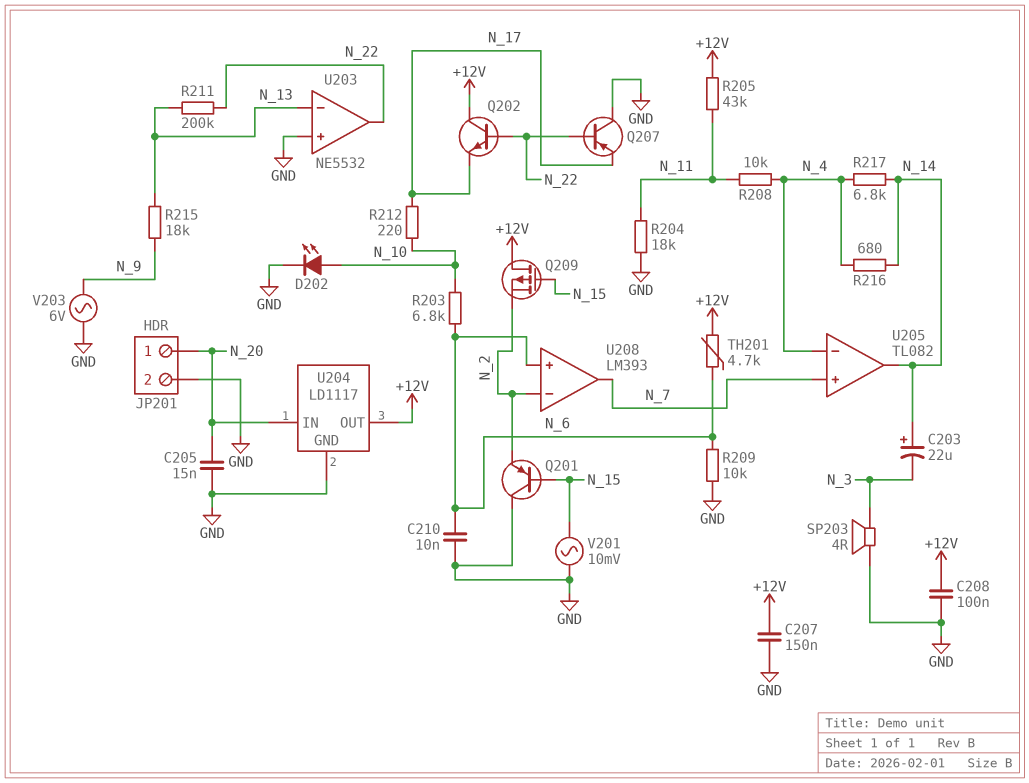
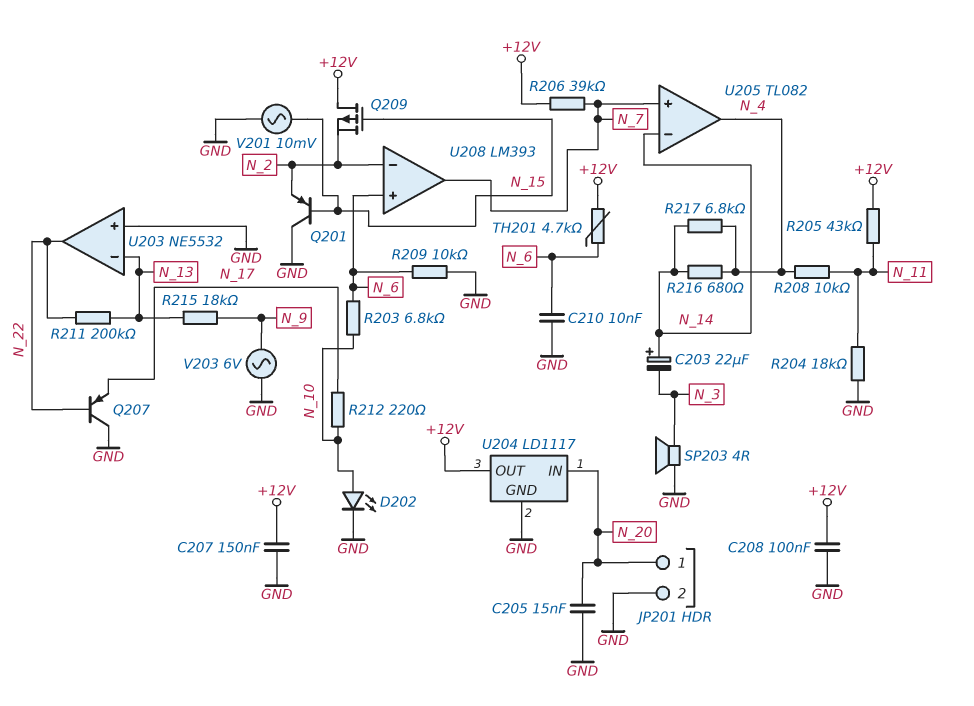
Q202: NPN (B N_22, C +12V, E N_17) -> none
R206: none -> 39k (+12V, N_7)
U205 pin in-: N_4 -> N_14
U205 pin out: N_14 -> N_4

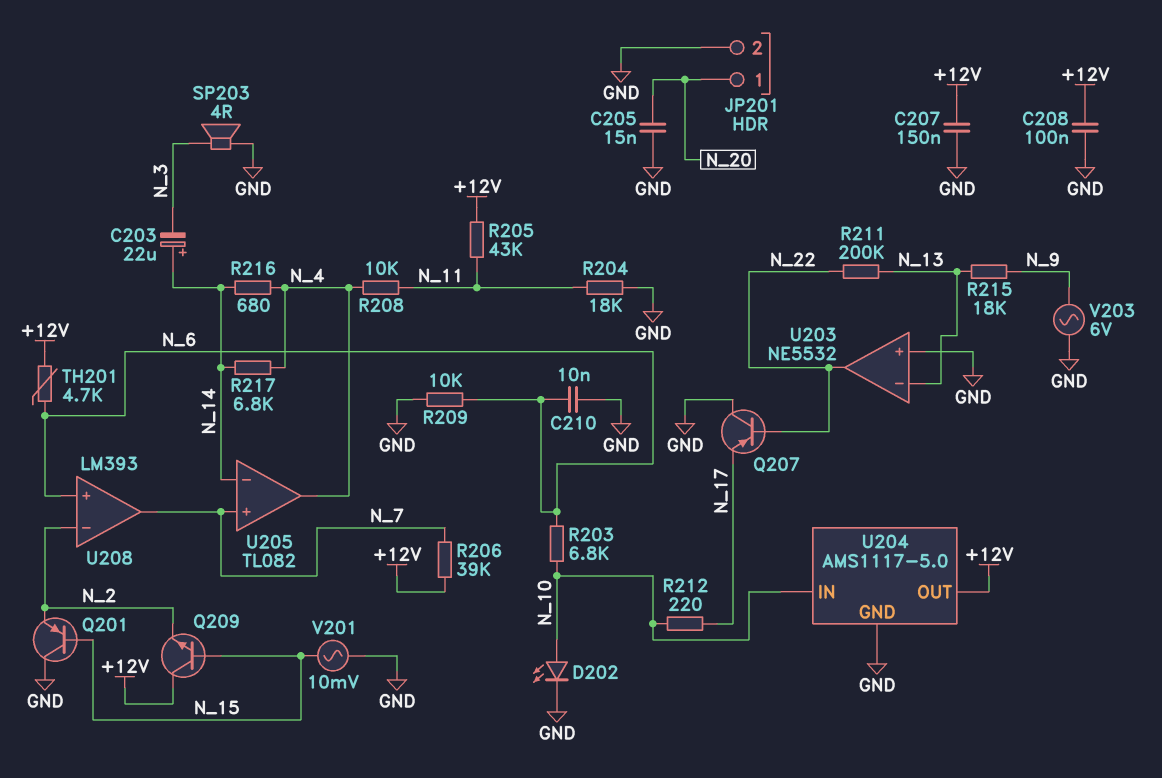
Q209: PMOS (G N_15, D +12V, S N_2) -> NPN (B N_15, C +12V, E N_2)
U204: LD1117 -> AMS1117-5.0
U204 pin IN: N_20 -> N_10

